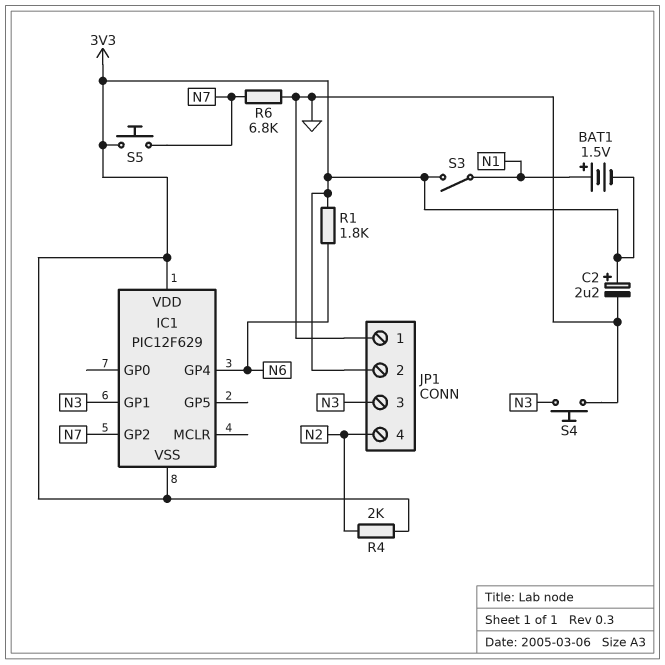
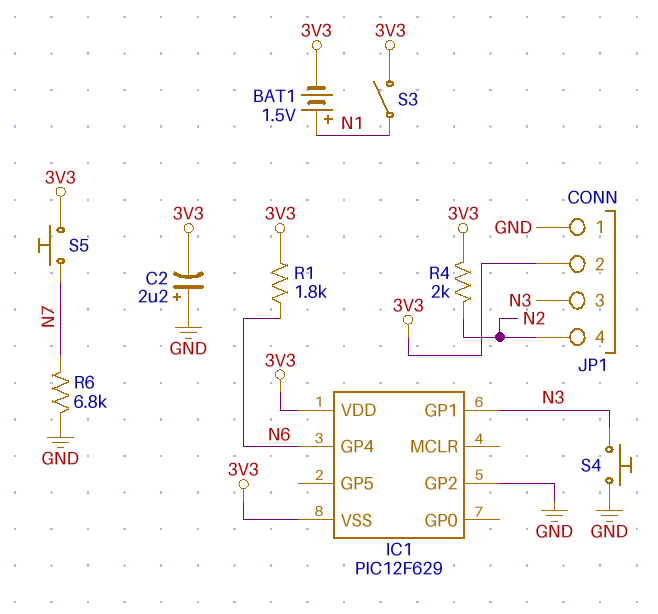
C2: 2.2uF (plus 3V3, minus GND) -> 2.2uF (plus GND, minus 3V3)
IC1 pin GP2: N7 -> GND

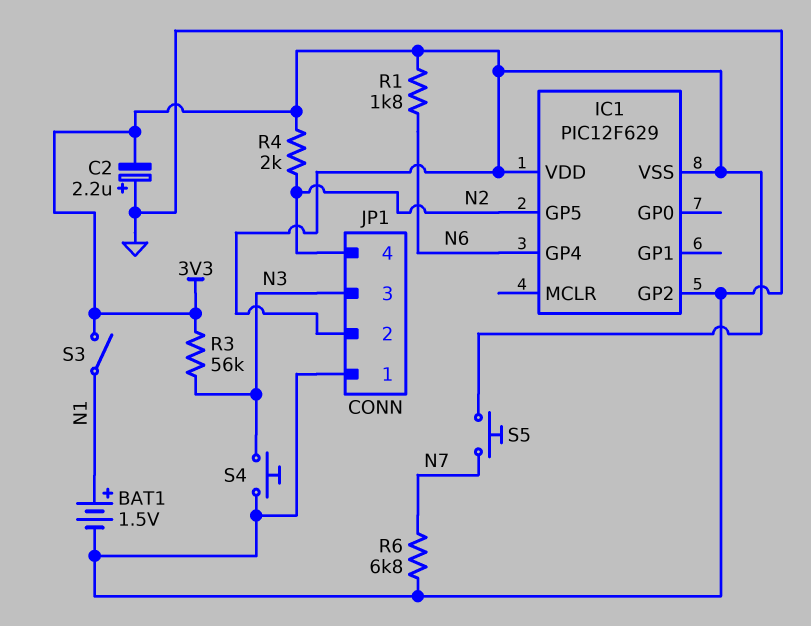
BAT1: 1.5V (plus N1, minus 3V3) -> 1.5V (plus N1, minus GND)
IC1 pin GP1: N3 -> none
IC1 pin GP5: none -> N2
R3: none -> 56k (3V3, N3)

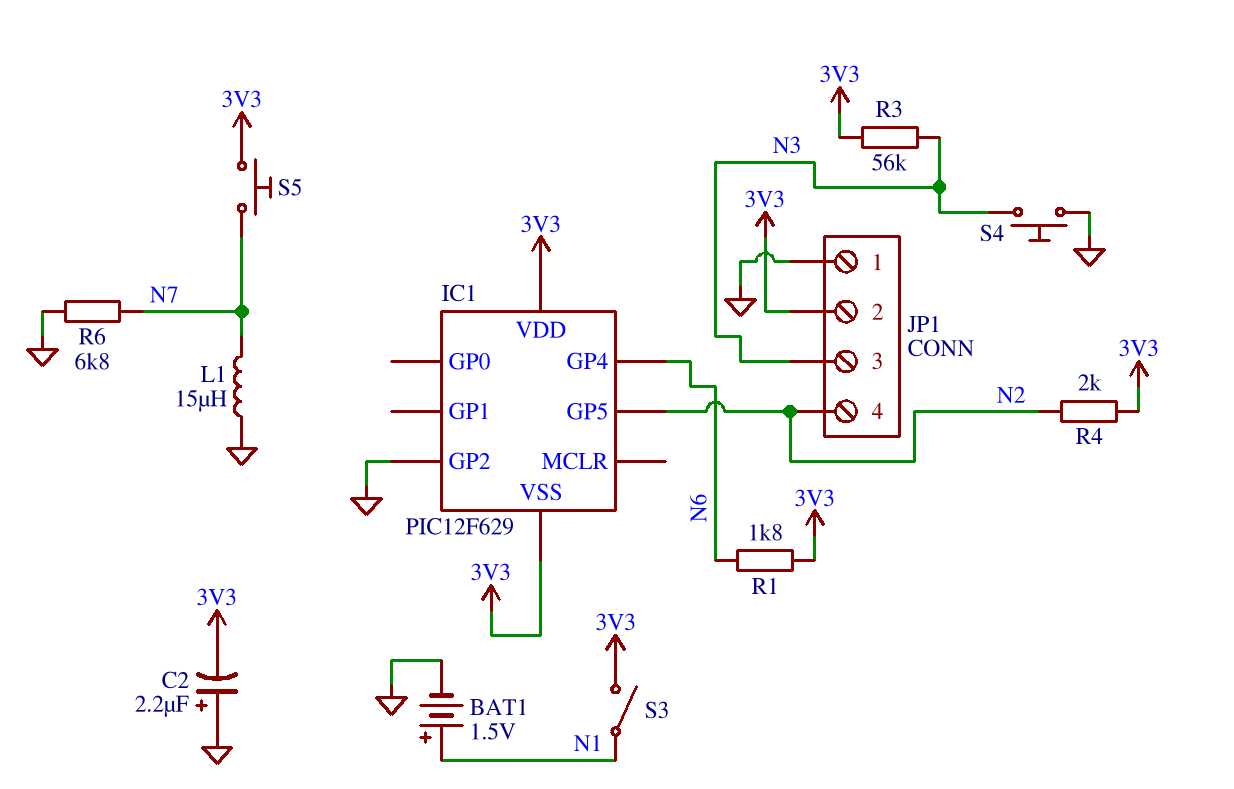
L1: none -> 15uH (GND, N7)

